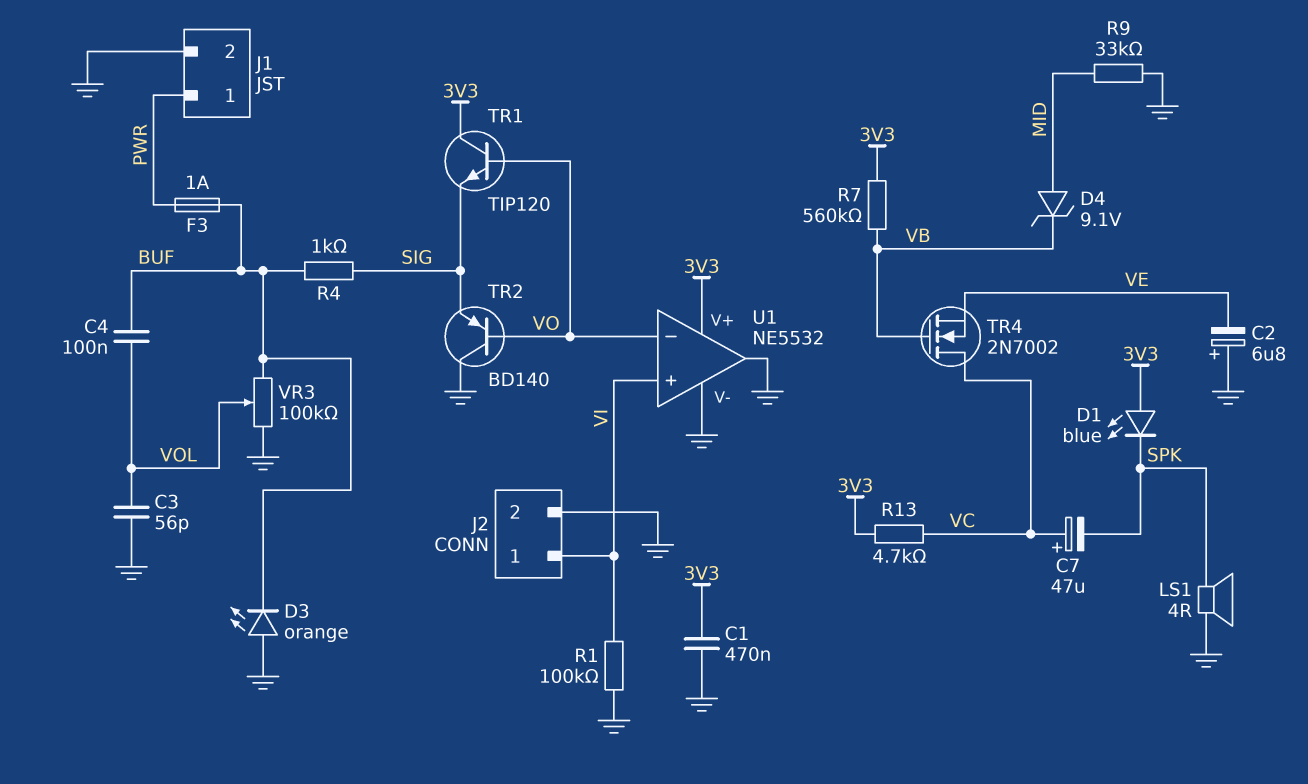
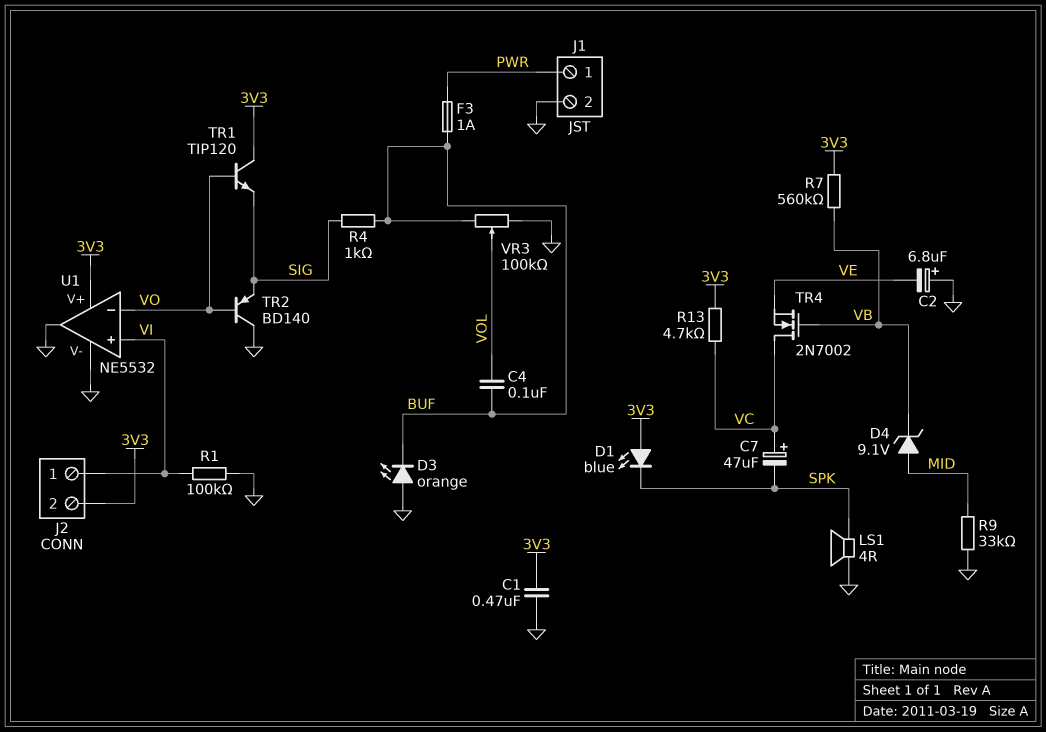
C3: 56pF (GND, VOL) -> none
J2 pin 2: GND -> 3V3

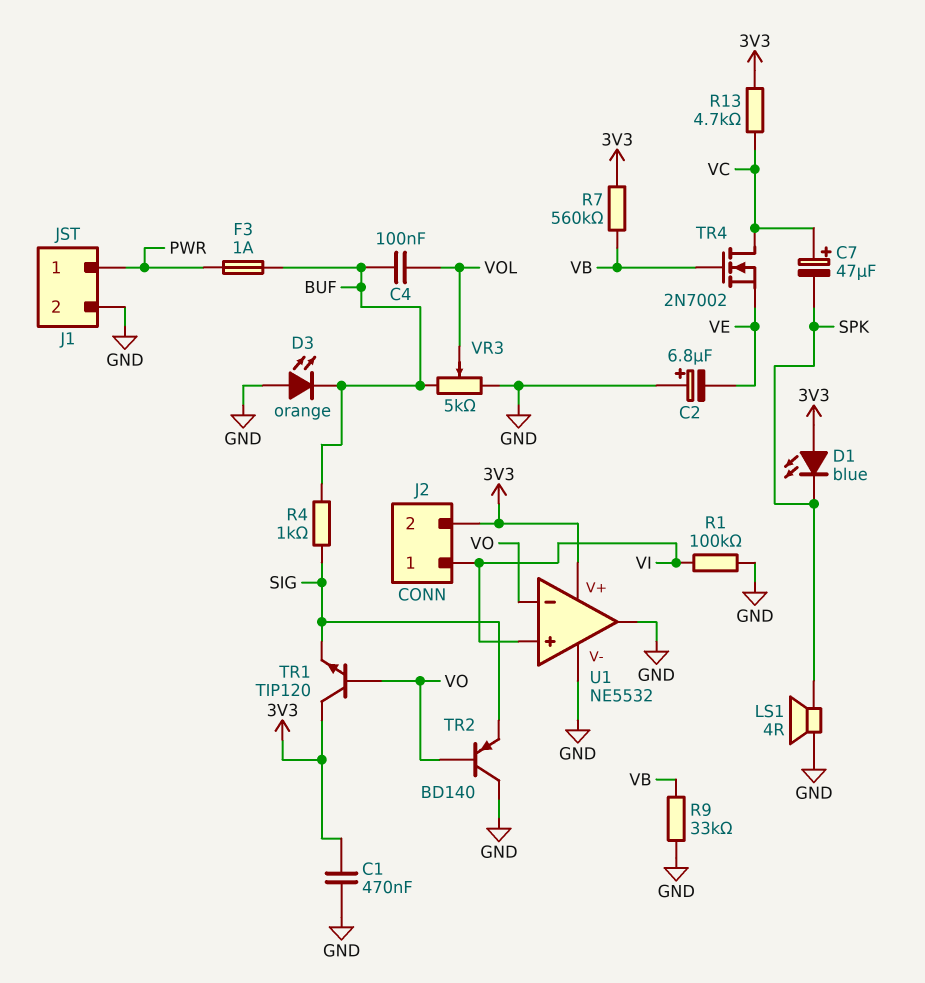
D4: zener 9.1V (A MID, K VB) -> none
R9: 33k (GND, MID) -> 33k (GND, VB)
VR3: 100k (BUF, GND, wiper VOL) -> 5k (BUF, GND, wiper VOL)

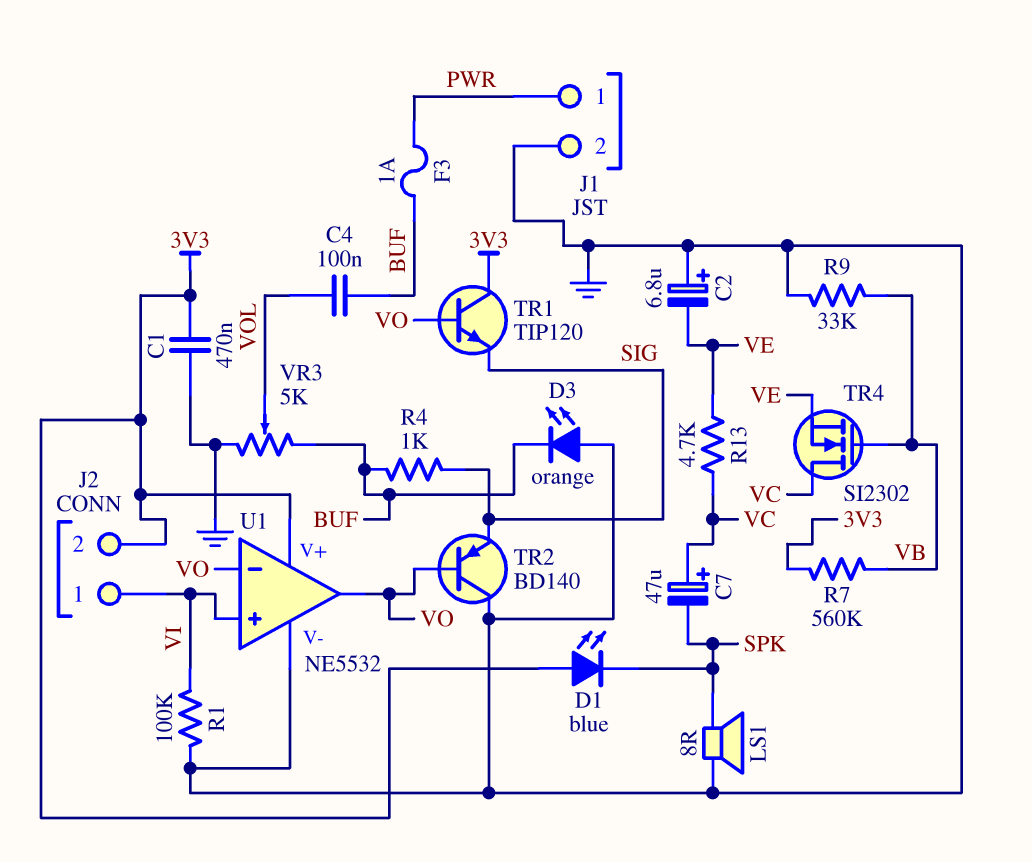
LS1: speaker 4R (GND, SPK) -> speaker 8R (GND, SPK)
R13: 4.7k (3V3, VC) -> 4.7k (VC, VE)
TR4: NMOS 2N7002 (G VB, D VC, S VE) -> NMOS SI2302 (G VB, D VC, S VE)
U1 pin out: GND -> VO

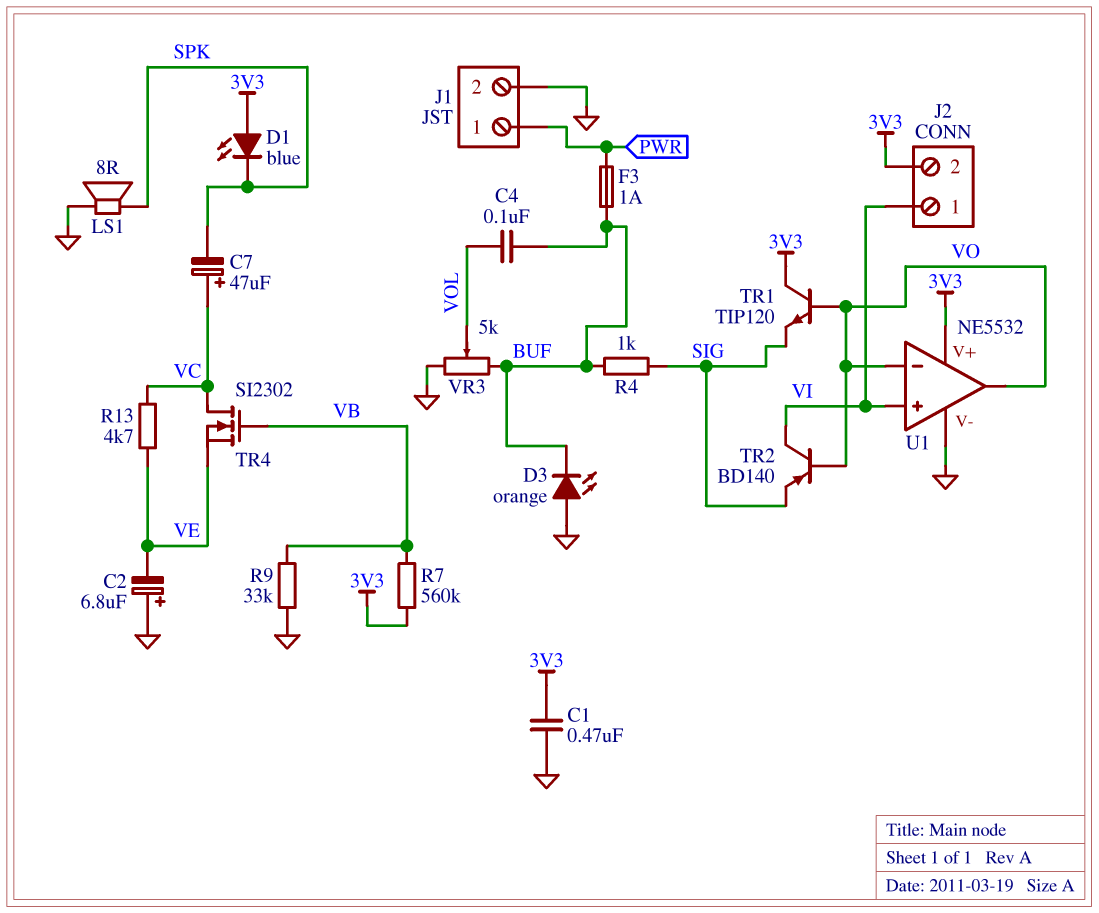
R1: 100k (GND, VI) -> none
TR2: PNP BD140 (B VO, C GND, E SIG) -> PNP BD140 (B VO, C VI, E SIG)

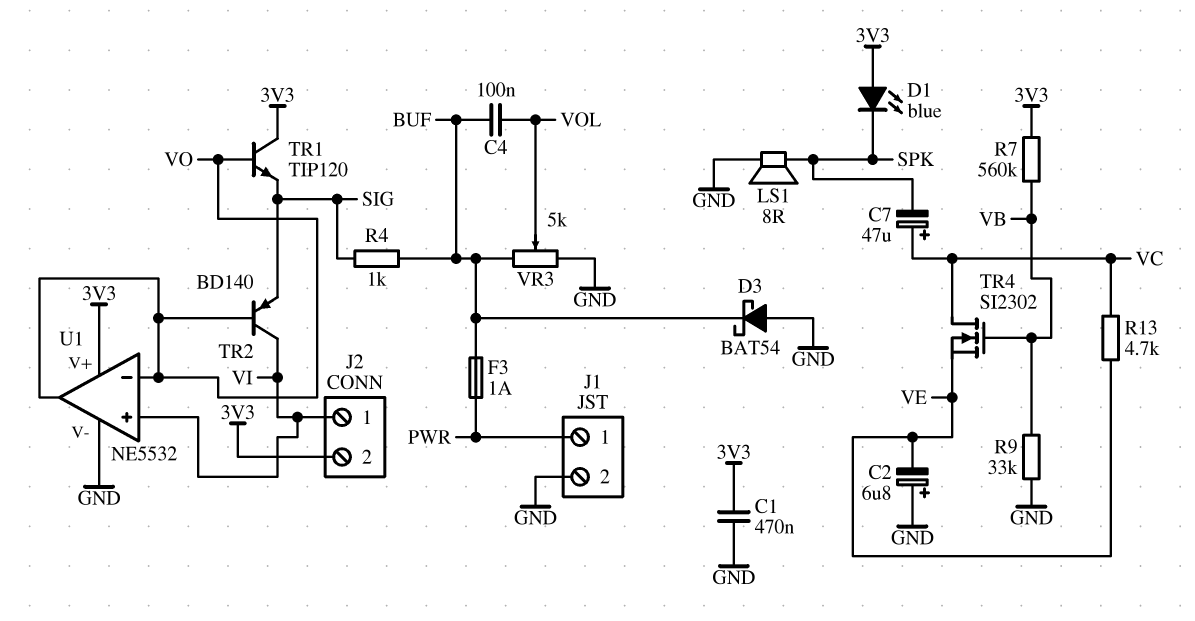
D3: LED orange (A GND, K BUF) -> schottky BAT54 (A GND, K BUF)

